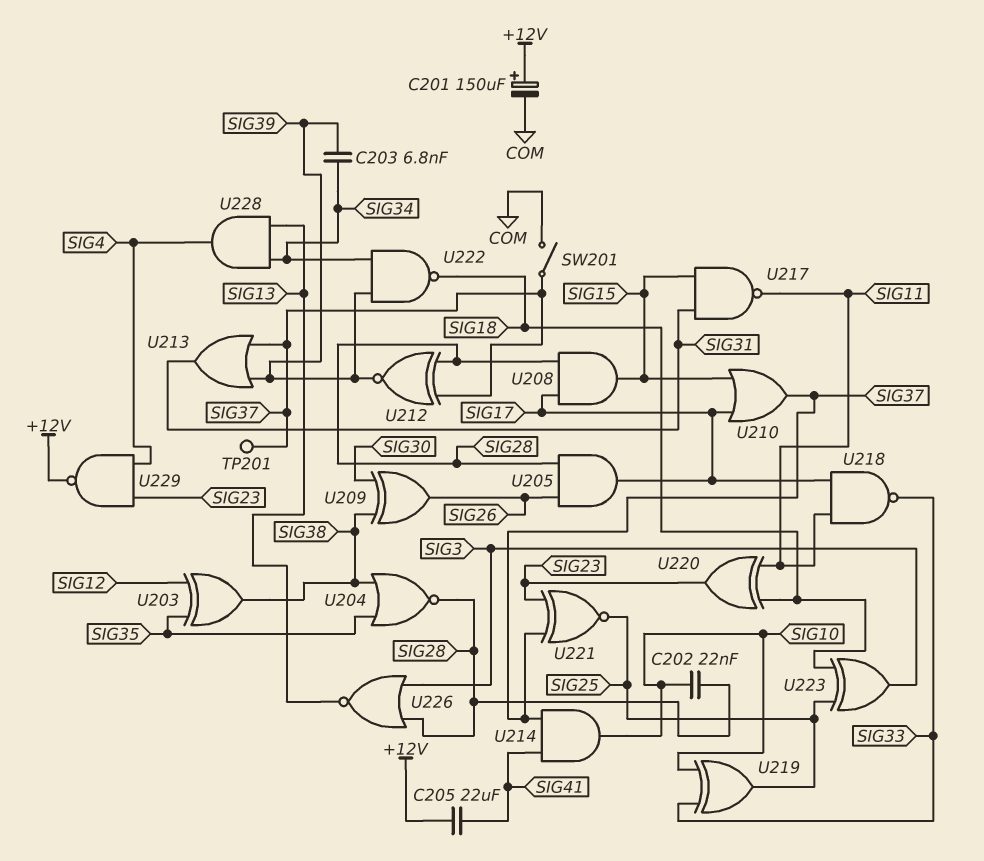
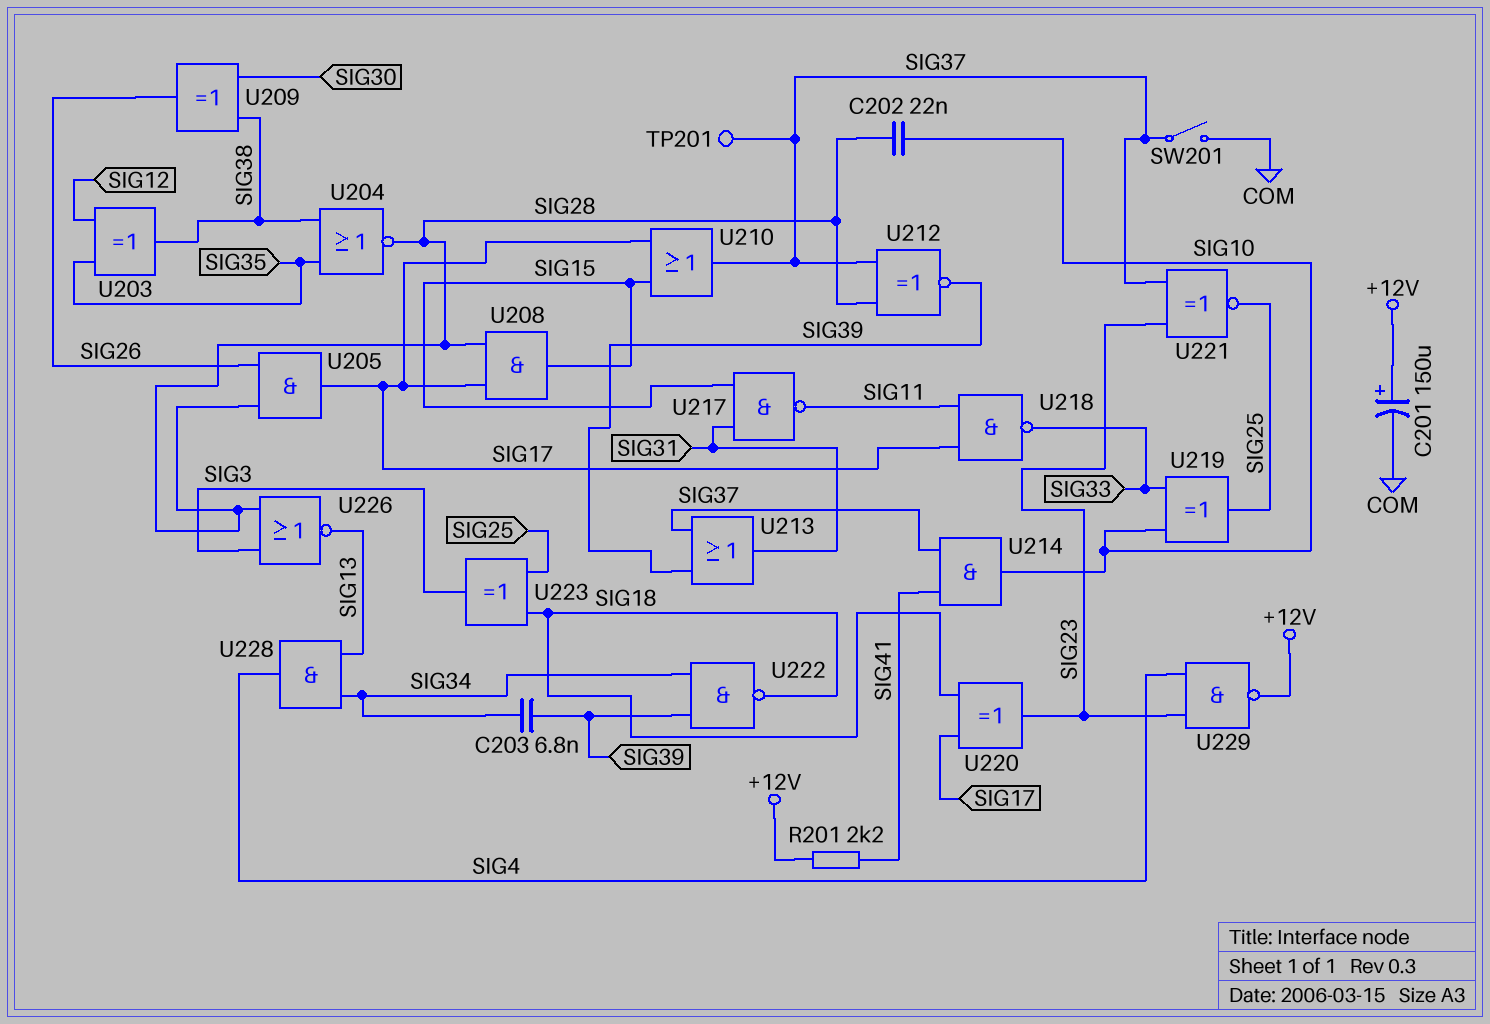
C205: 22uF (+12V, SIG41) -> none
R201: none -> 2.2k (+12V, SIG41)
U220: XOR (in SIG11, in SIG18, out SIG23) -> XOR (in SIG17, in SIG18, out SIG23)

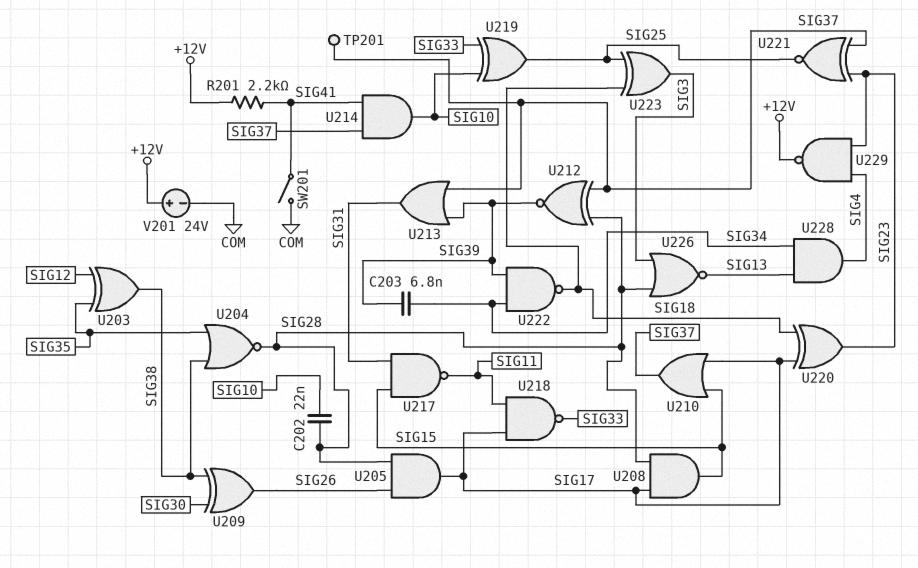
C201: 150uF (plus +12V, minus COM) -> none
SW201: switch (COM, SIG37) -> switch (COM, SIG41)
V201: none -> 24V (plus +12V, minus COM)

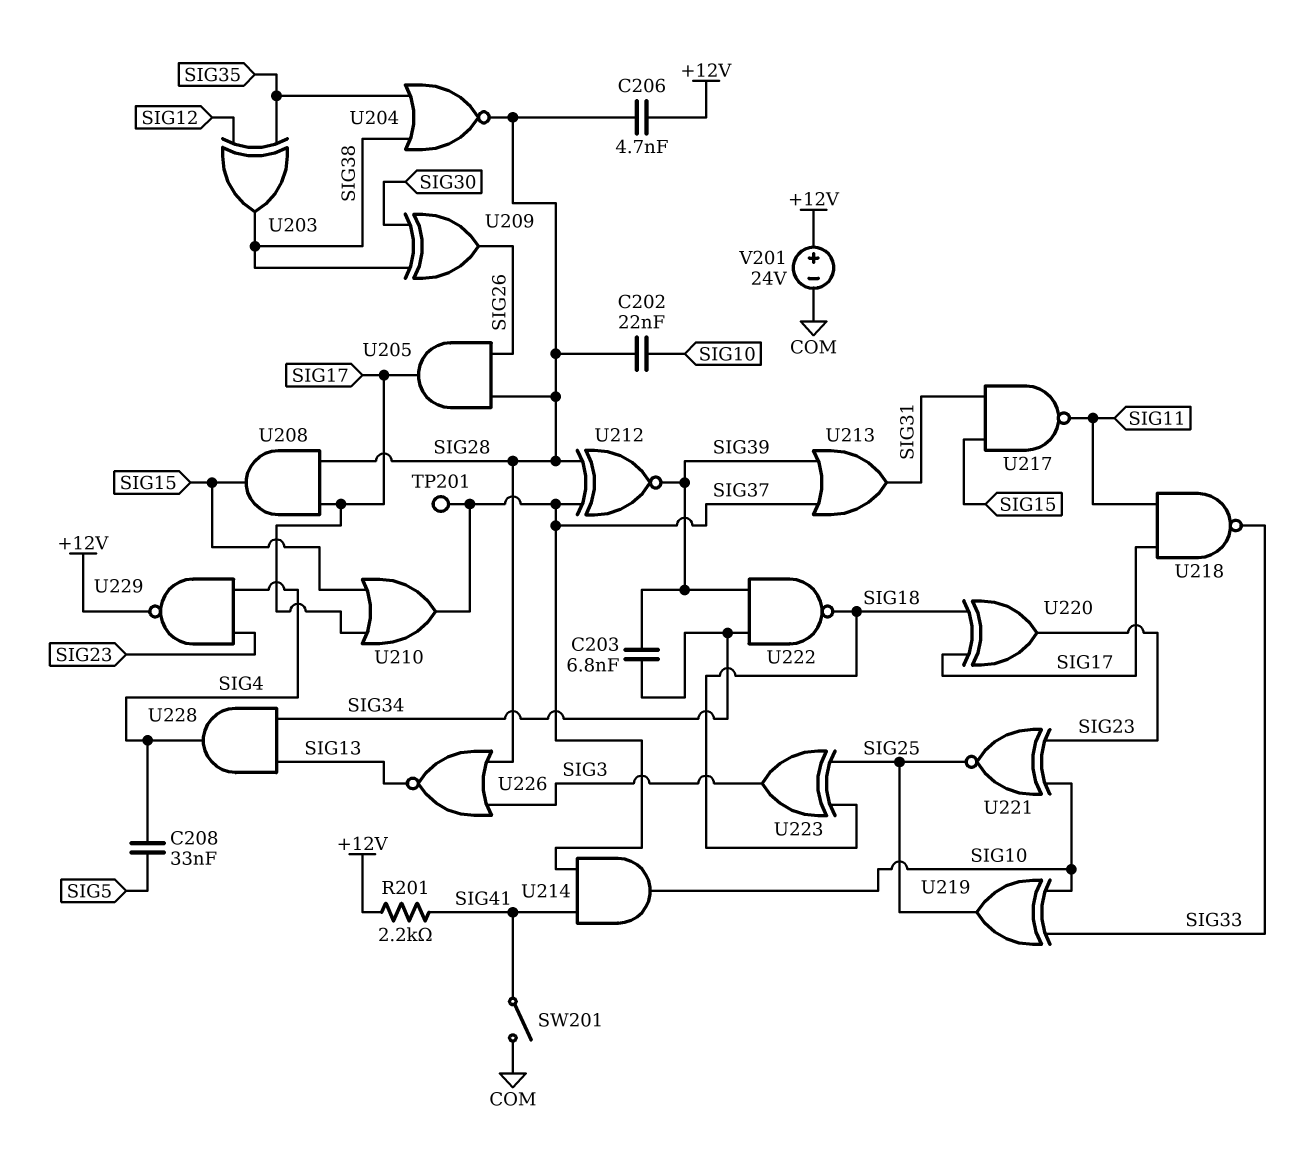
C206: none -> 4.7nF (+12V, SIG28)
C208: none -> 33nF (SIG4, SIG5)
U221: XNOR (in SIG23, in SIG37, out SIG25) -> XNOR (in SIG10, in SIG23, out SIG25)

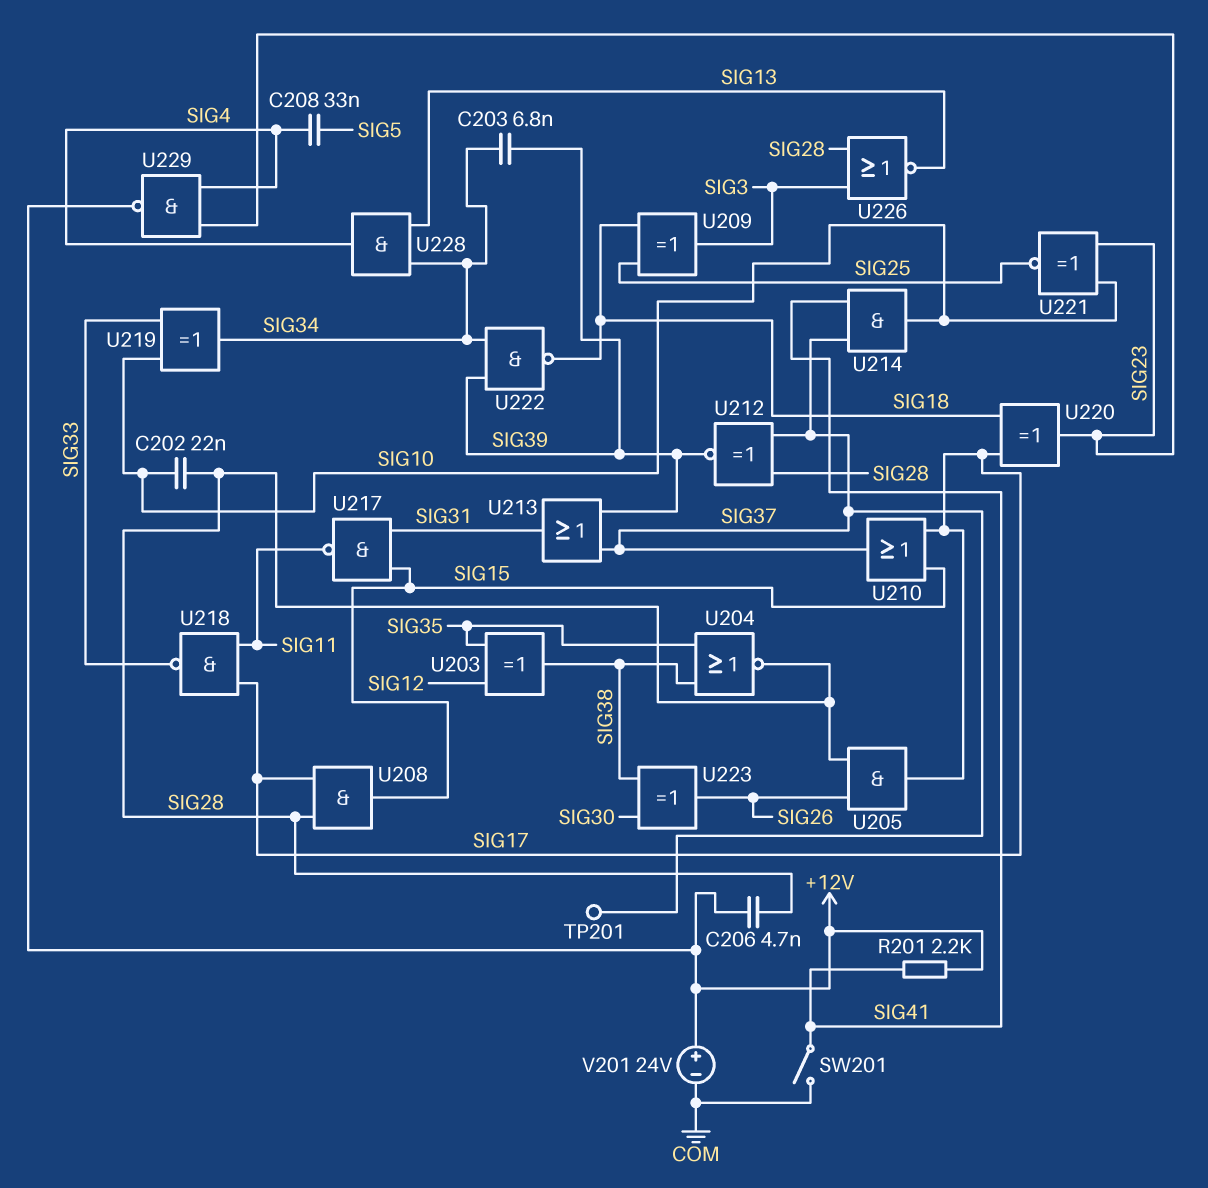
U209: XOR (in SIG30, in SIG38, out SIG26) -> XOR (in SIG18, in SIG25, out SIG3)
U219: XOR (in SIG10, in SIG33, out SIG25) -> XOR (in SIG10, in SIG33, out SIG34)
U223: XOR (in SIG18, in SIG25, out SIG3) -> XOR (in SIG30, in SIG38, out SIG26)

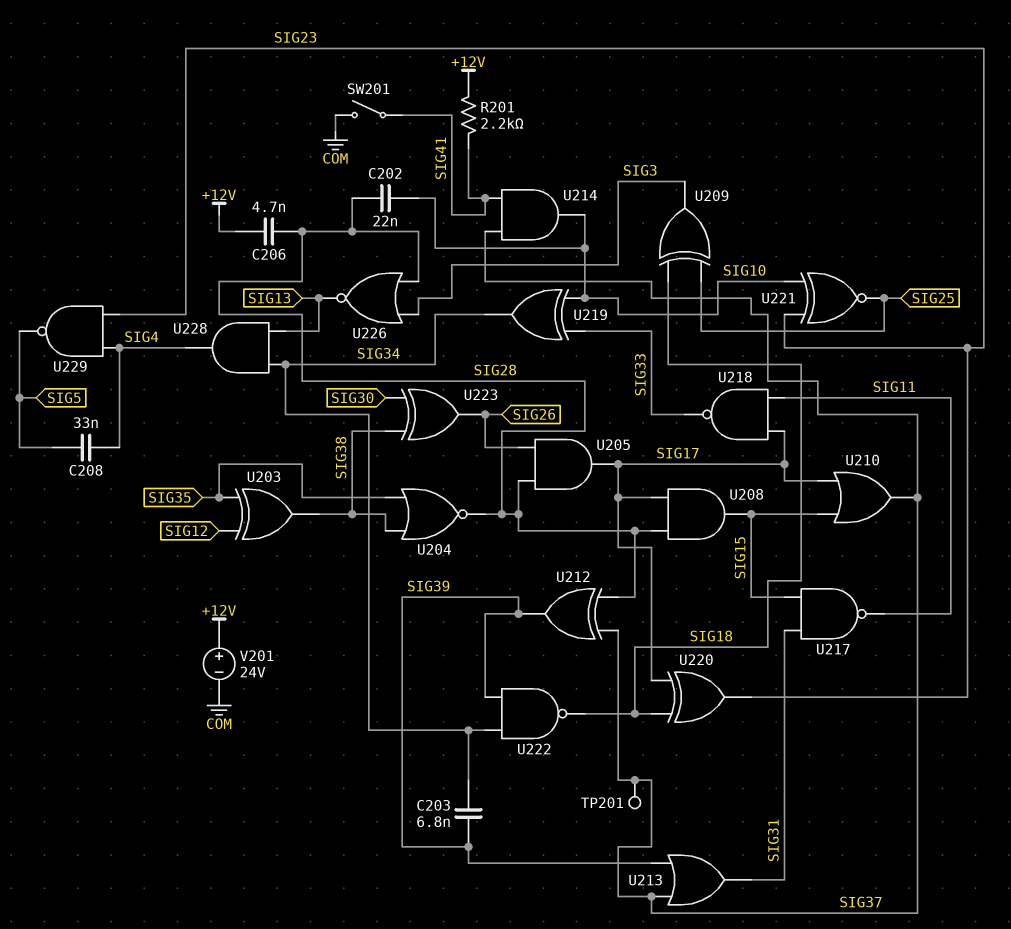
U212: XNOR (in SIG28, in SIG37, out SIG39) -> XOR (in SIG28, in SIG37, out SIG39)
U229: NAND (in SIG4, in SIG23, out +12V) -> NAND (in SIG4, in SIG23, out SIG5)

